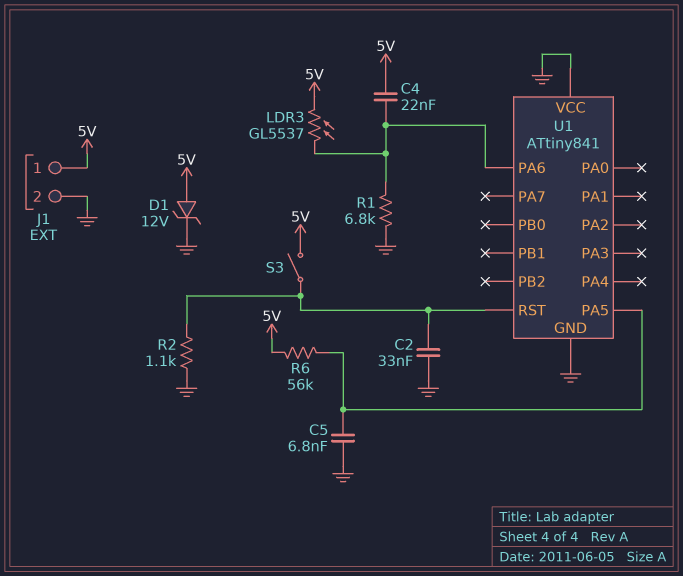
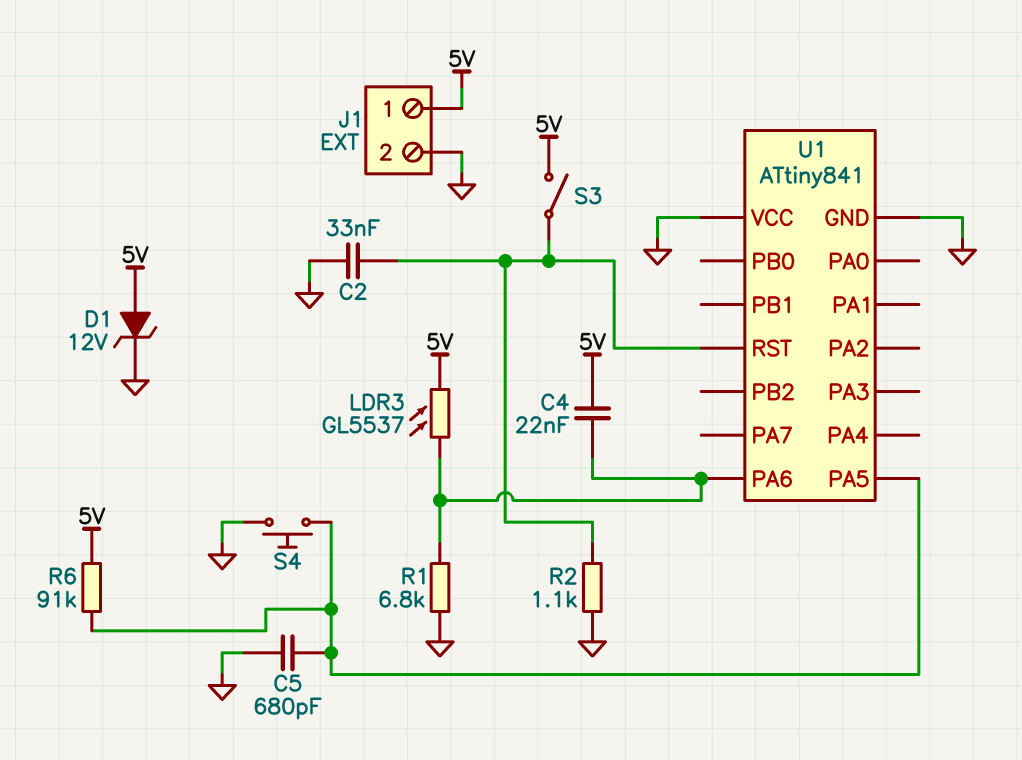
C5: 6.8nF (GND, U1/PA5) -> 680pF (GND, U1/PA5)
R6: 56k (5V, U1/PA5) -> 91k (5V, U1/PA5)
S4: none -> button (GND, U1/PA5)

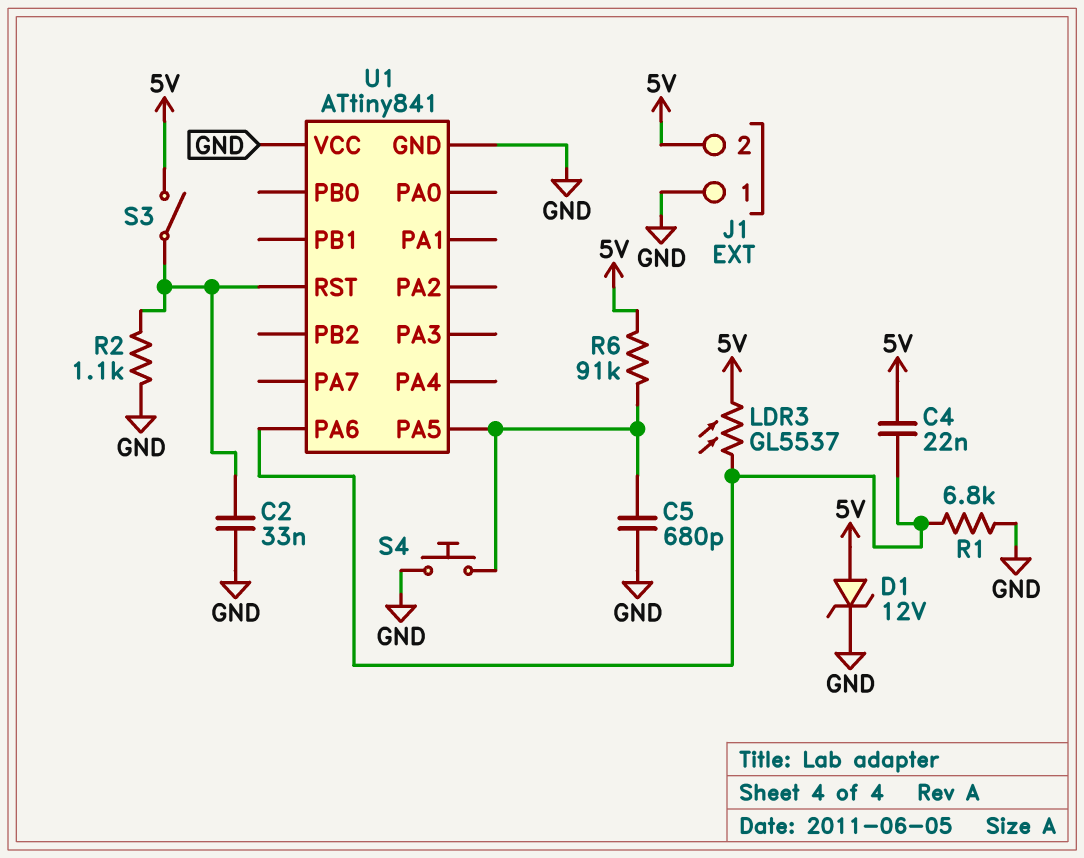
J1 pin 1: 5V -> GND
J1 pin 2: GND -> 5V

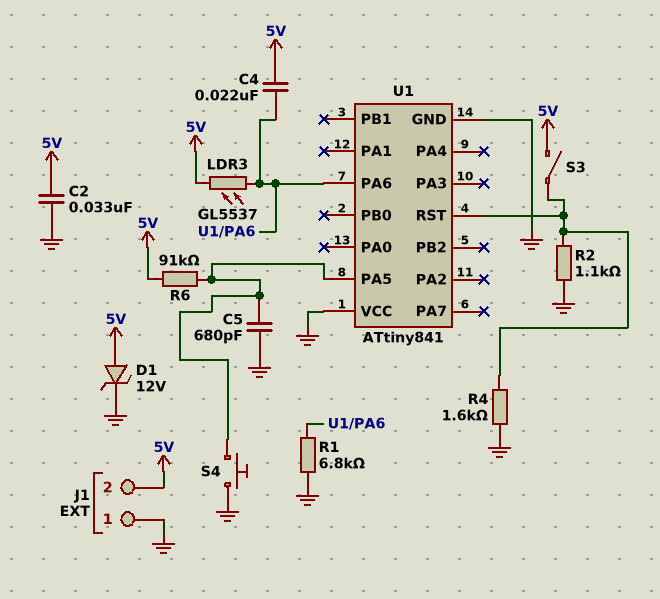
C2: 33nF (GND, U1/RST) -> 33nF (5V, GND)
R4: none -> 1.6k (GND, U1/RST)

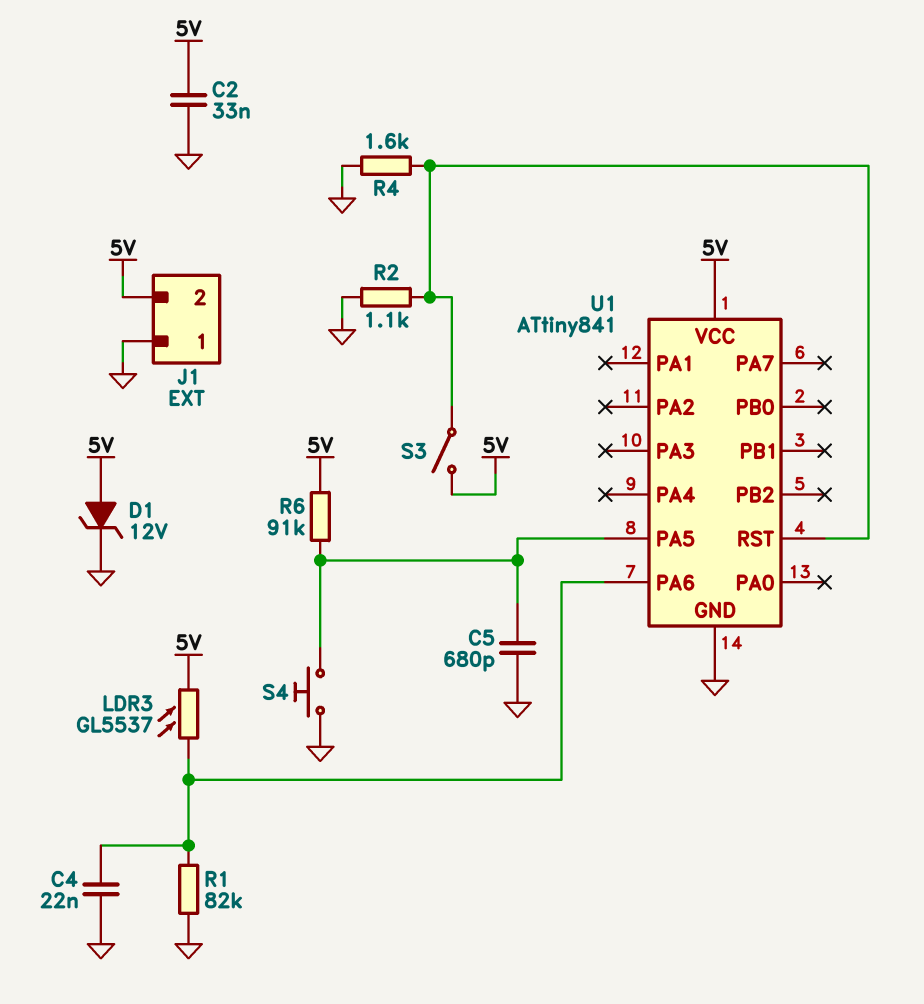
C4: 22nF (5V, U1/PA6) -> 22nF (GND, U1/PA6)
R1: 6.8k (GND, U1/PA6) -> 82k (GND, U1/PA6)
U1 pin VCC: GND -> 5V

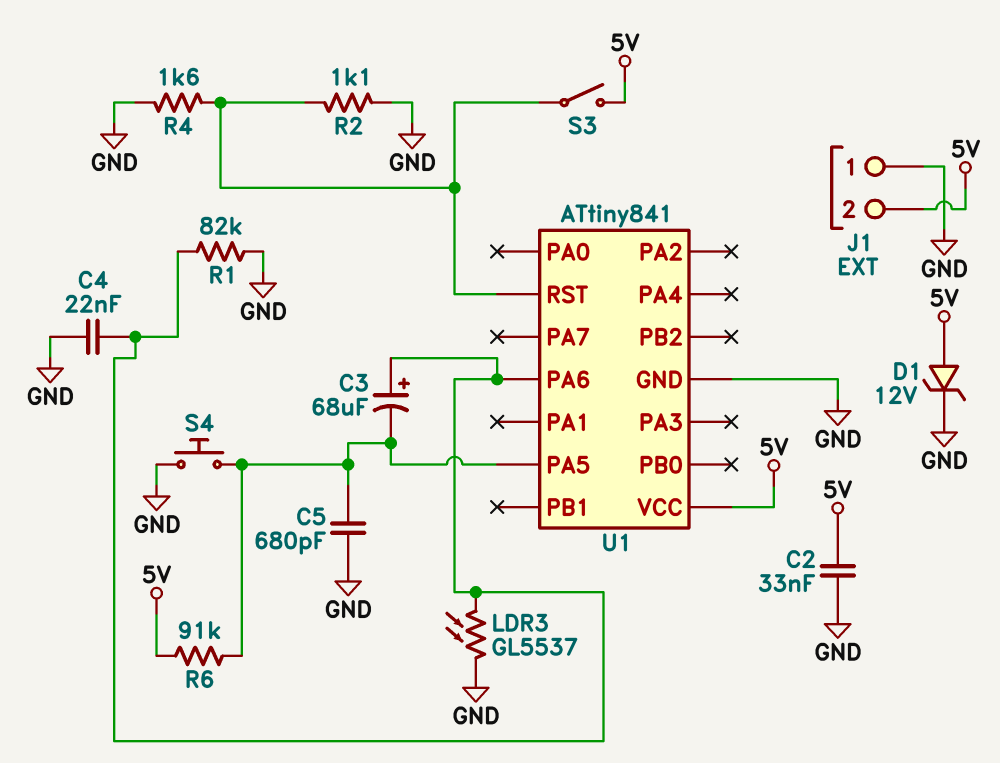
C3: none -> 68uF (plus U1/PA6, minus U1/PA5)
LDR3: GL5537 (5V, U1/PA6) -> GL5537 (GND, U1/PA6)

